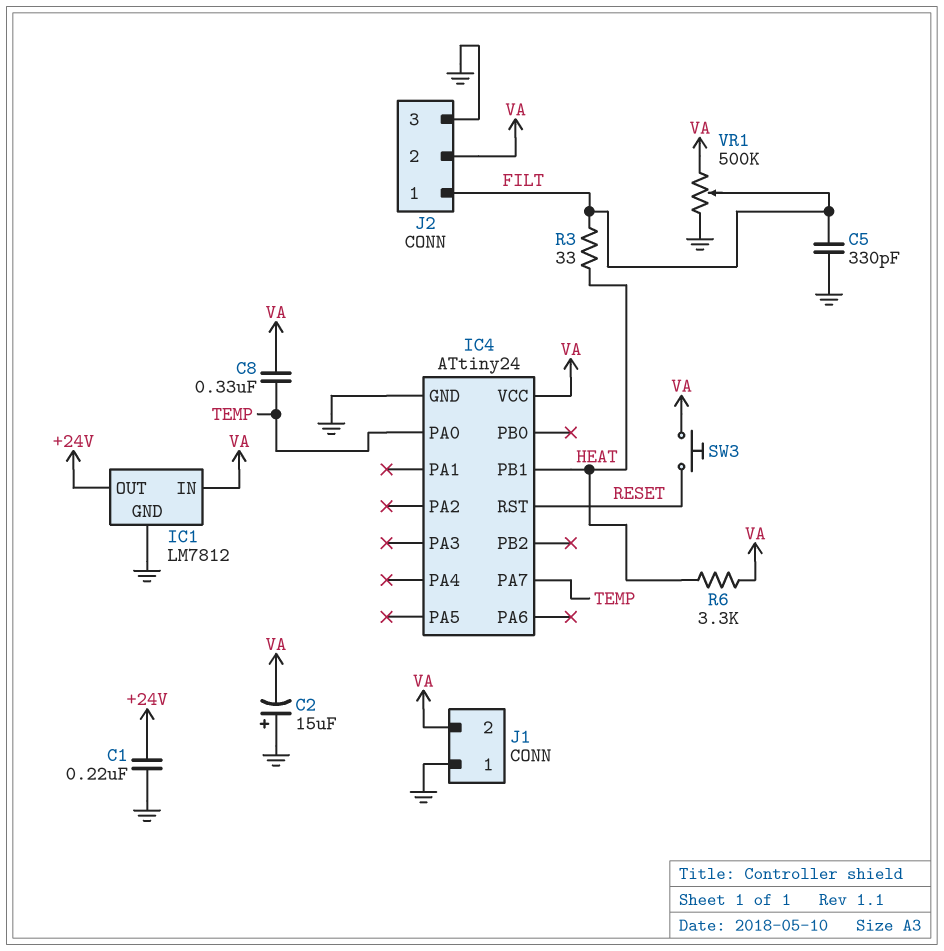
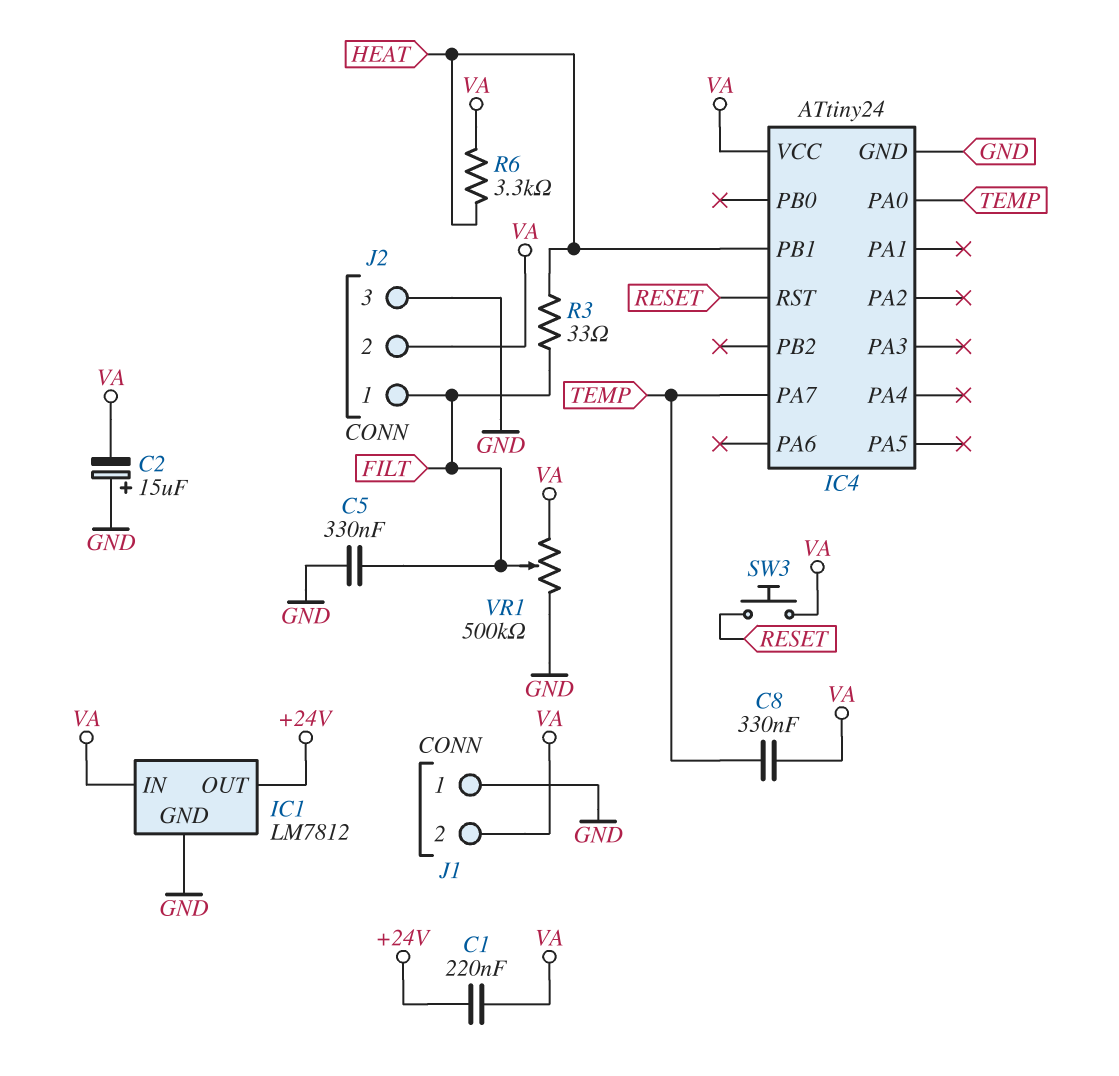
C1: 220nF (+24V, GND) -> 220nF (+24V, VA)
C5: 330pF (FILT, GND) -> 330nF (FILT, GND)

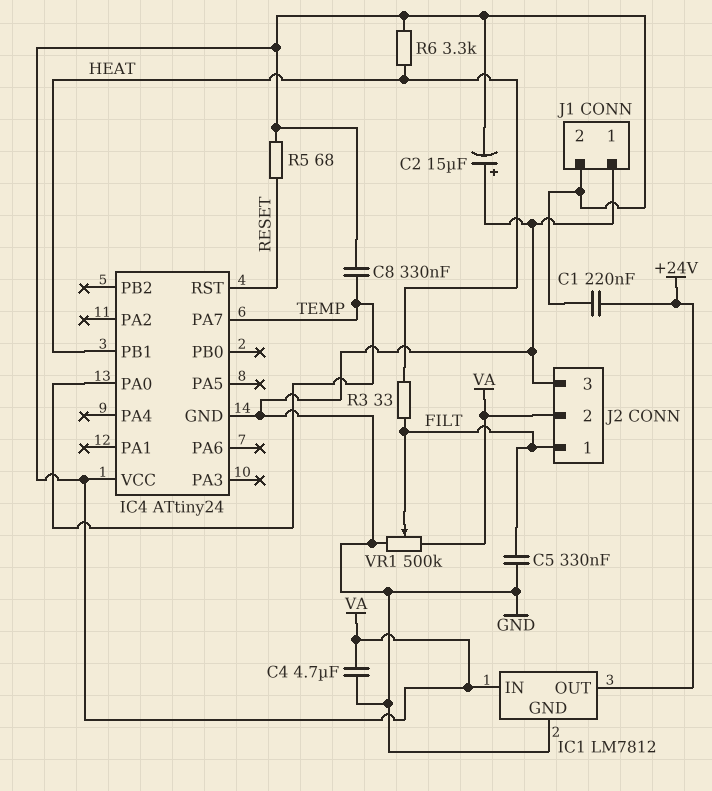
C4: none -> 4.7uF (GND, VA)
R5: none -> 68 (RESET, VA)
SW3: button (RESET, VA) -> none

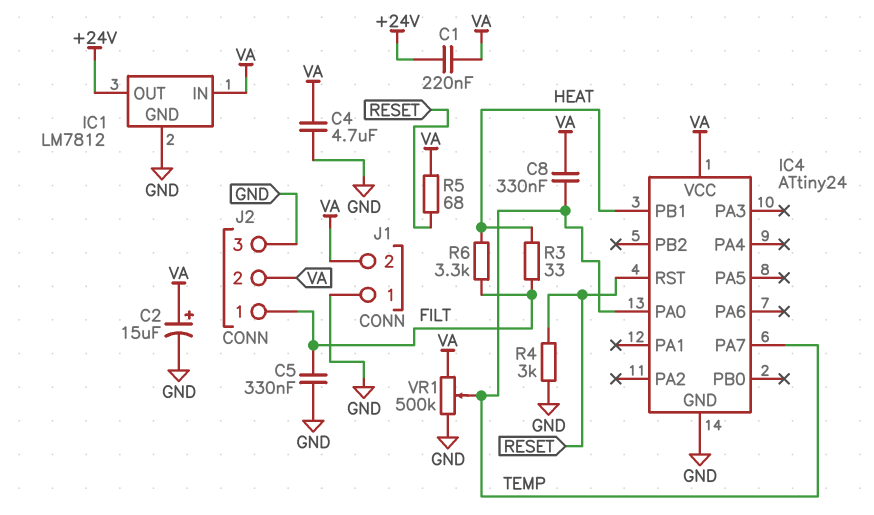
C2: 15uF (plus GND, minus VA) -> 15uF (plus VA, minus GND)
R4: none -> 3k (GND, RESET)
R6: 3.3k (HEAT, VA) -> 3.3k (FILT, HEAT)
VR1: 500k (GND, VA, wiper FILT) -> 500k (GND, VA, wiper TEMP)

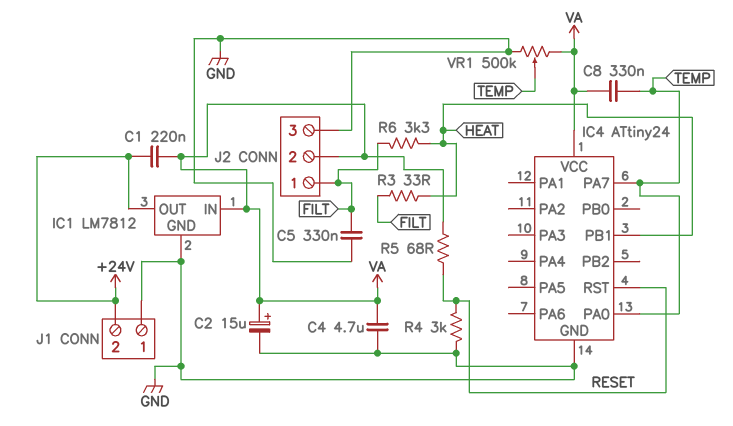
J1 pin 2: VA -> +24V

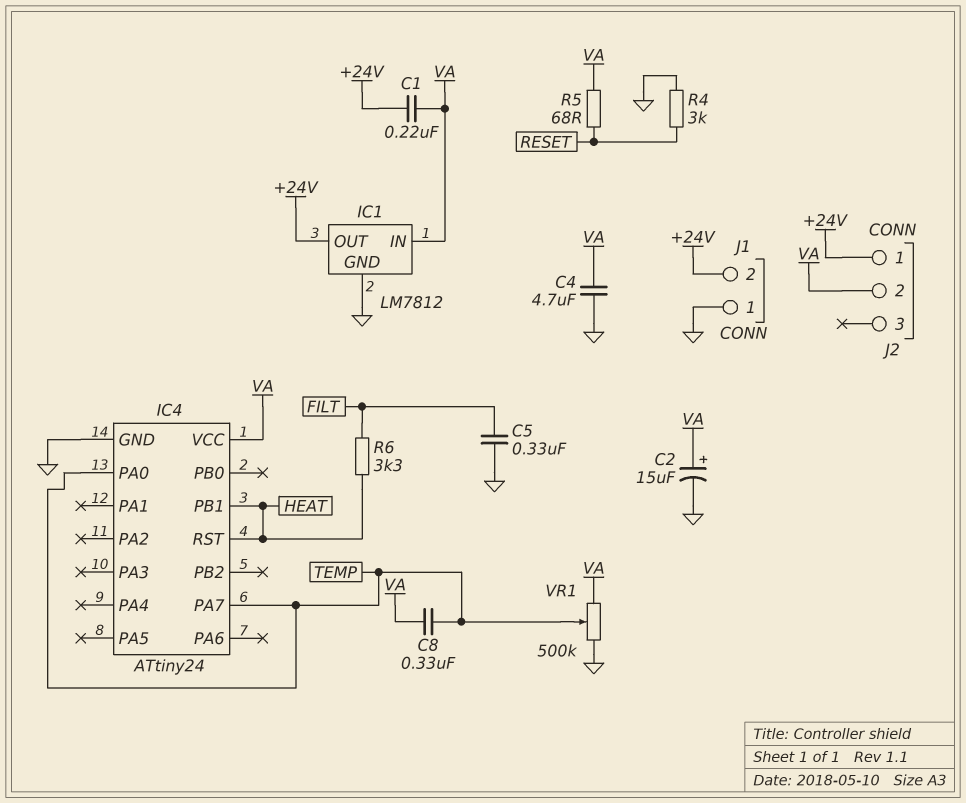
IC4 pin RST: RESET -> HEAT
J2 pin 1: FILT -> +24V
J2 pin 3: GND -> none
R3: 33 (FILT, HEAT) -> none

